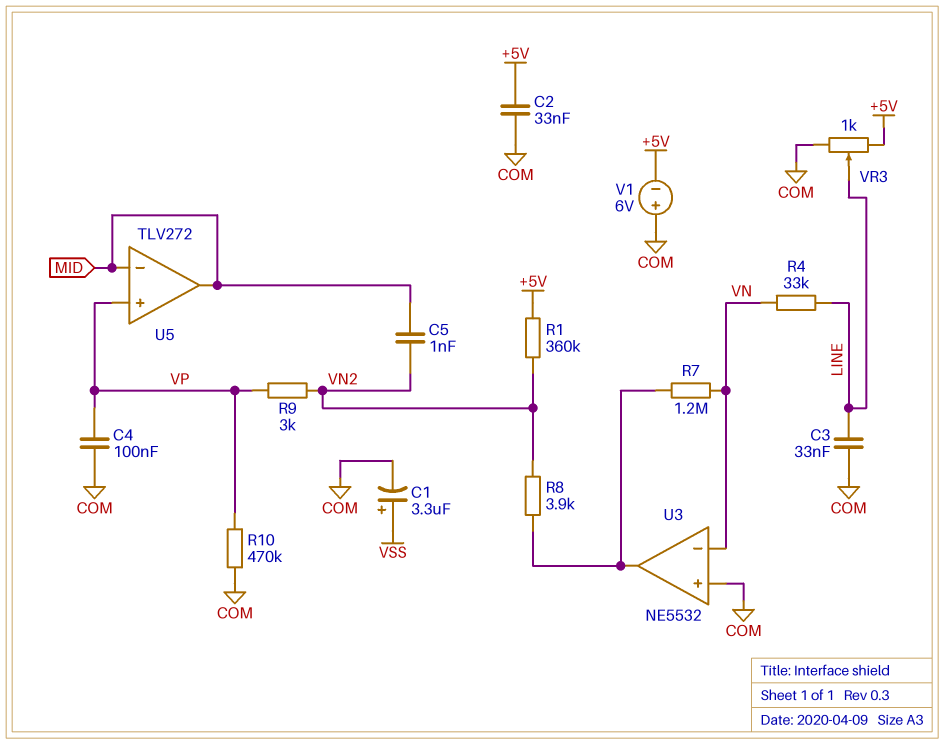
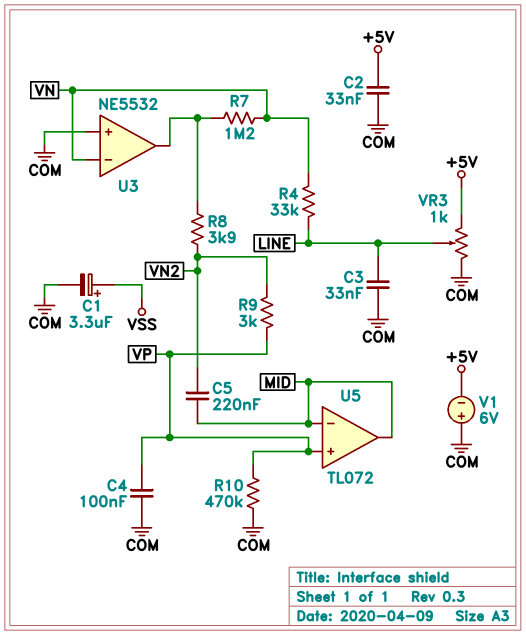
C5: 1nF (MID, VN2) -> 220nF (MID, VN2)
R1: 360k (+5V, VN2) -> none
U5: TLV272 -> TL072

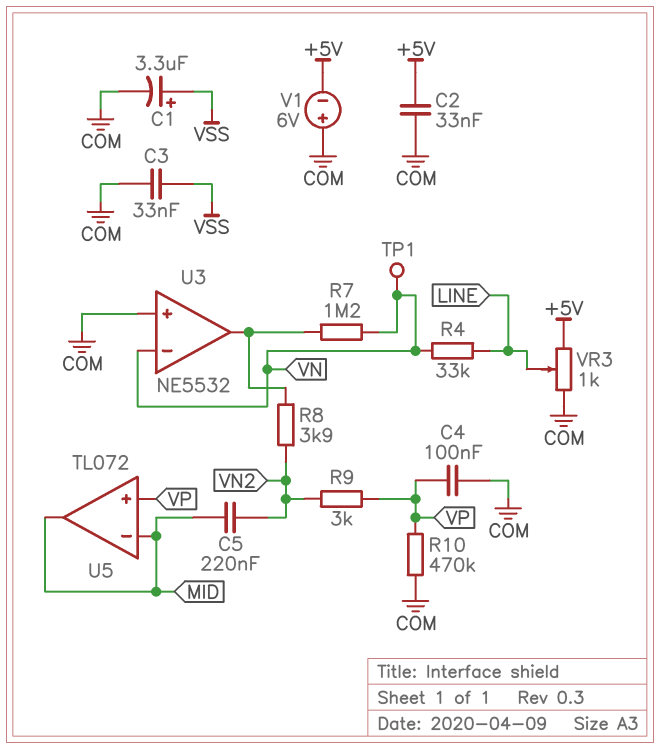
C3: 33nF (COM, LINE) -> 33nF (COM, VSS)
TP1: none -> test point (VN)

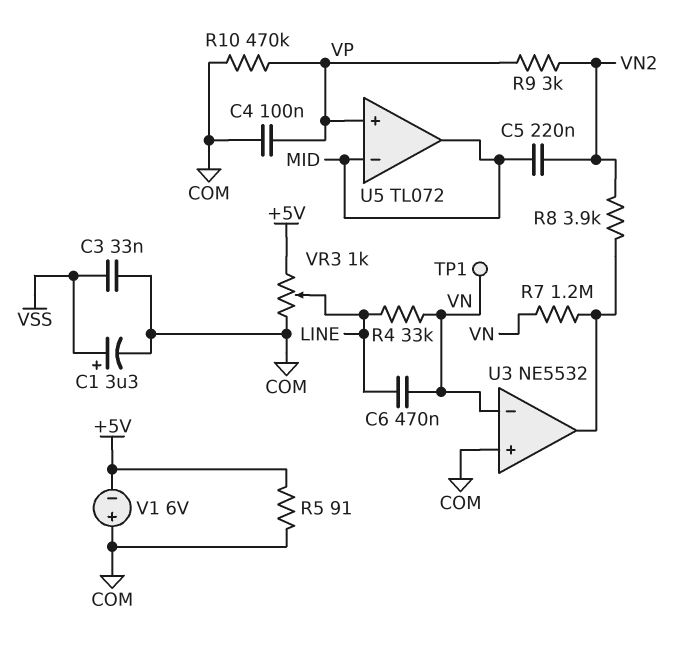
C2: 33nF (+5V, COM) -> none
C6: none -> 470nF (LINE, VN)
R5: none -> 91 (+5V, COM)

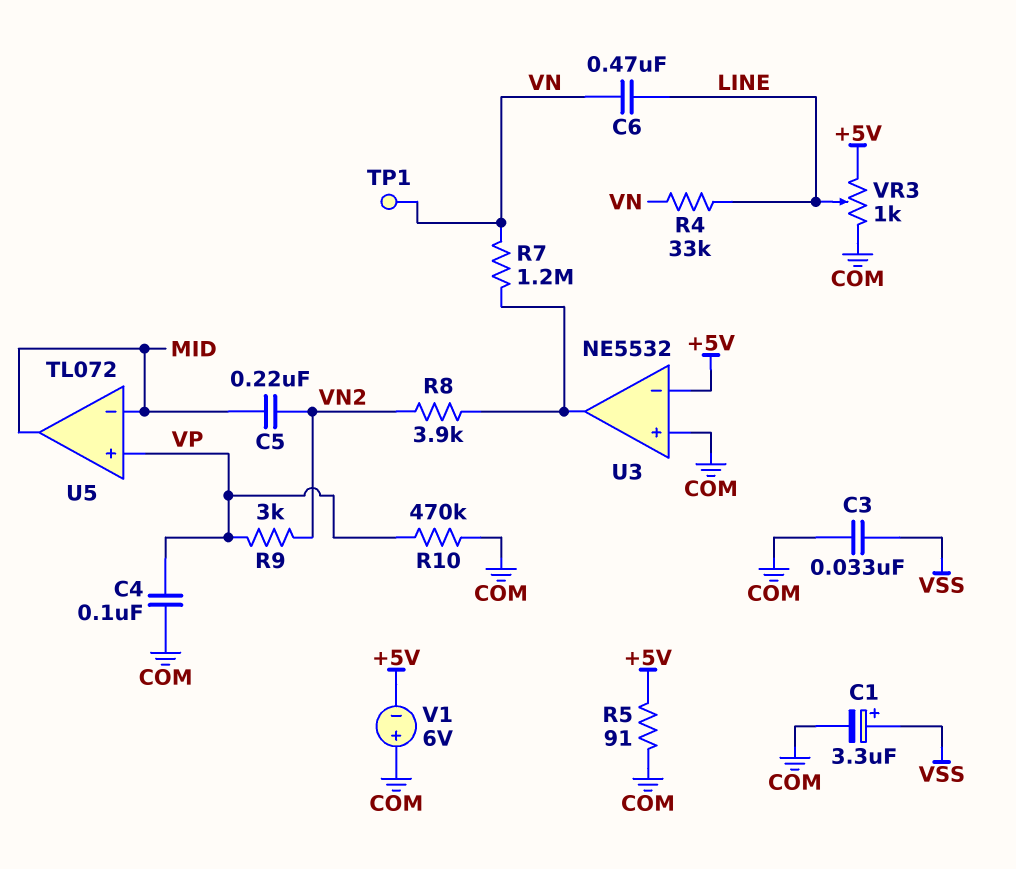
U3 pin in-: VN -> +5V

